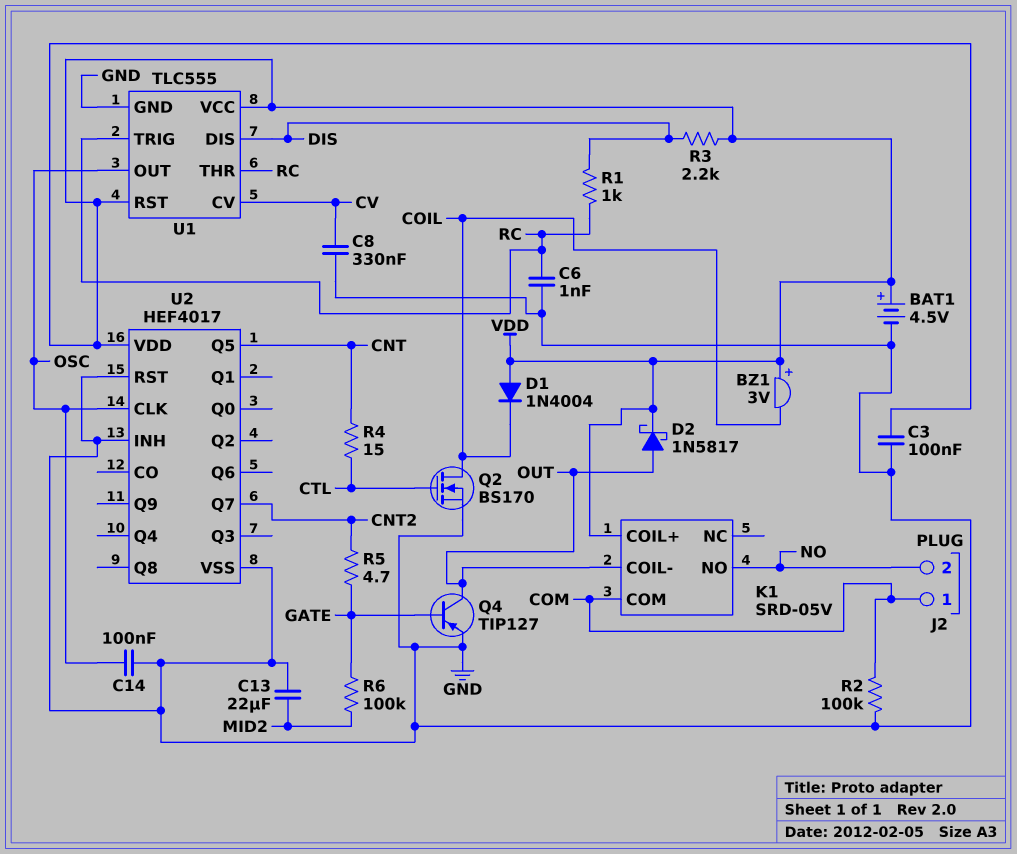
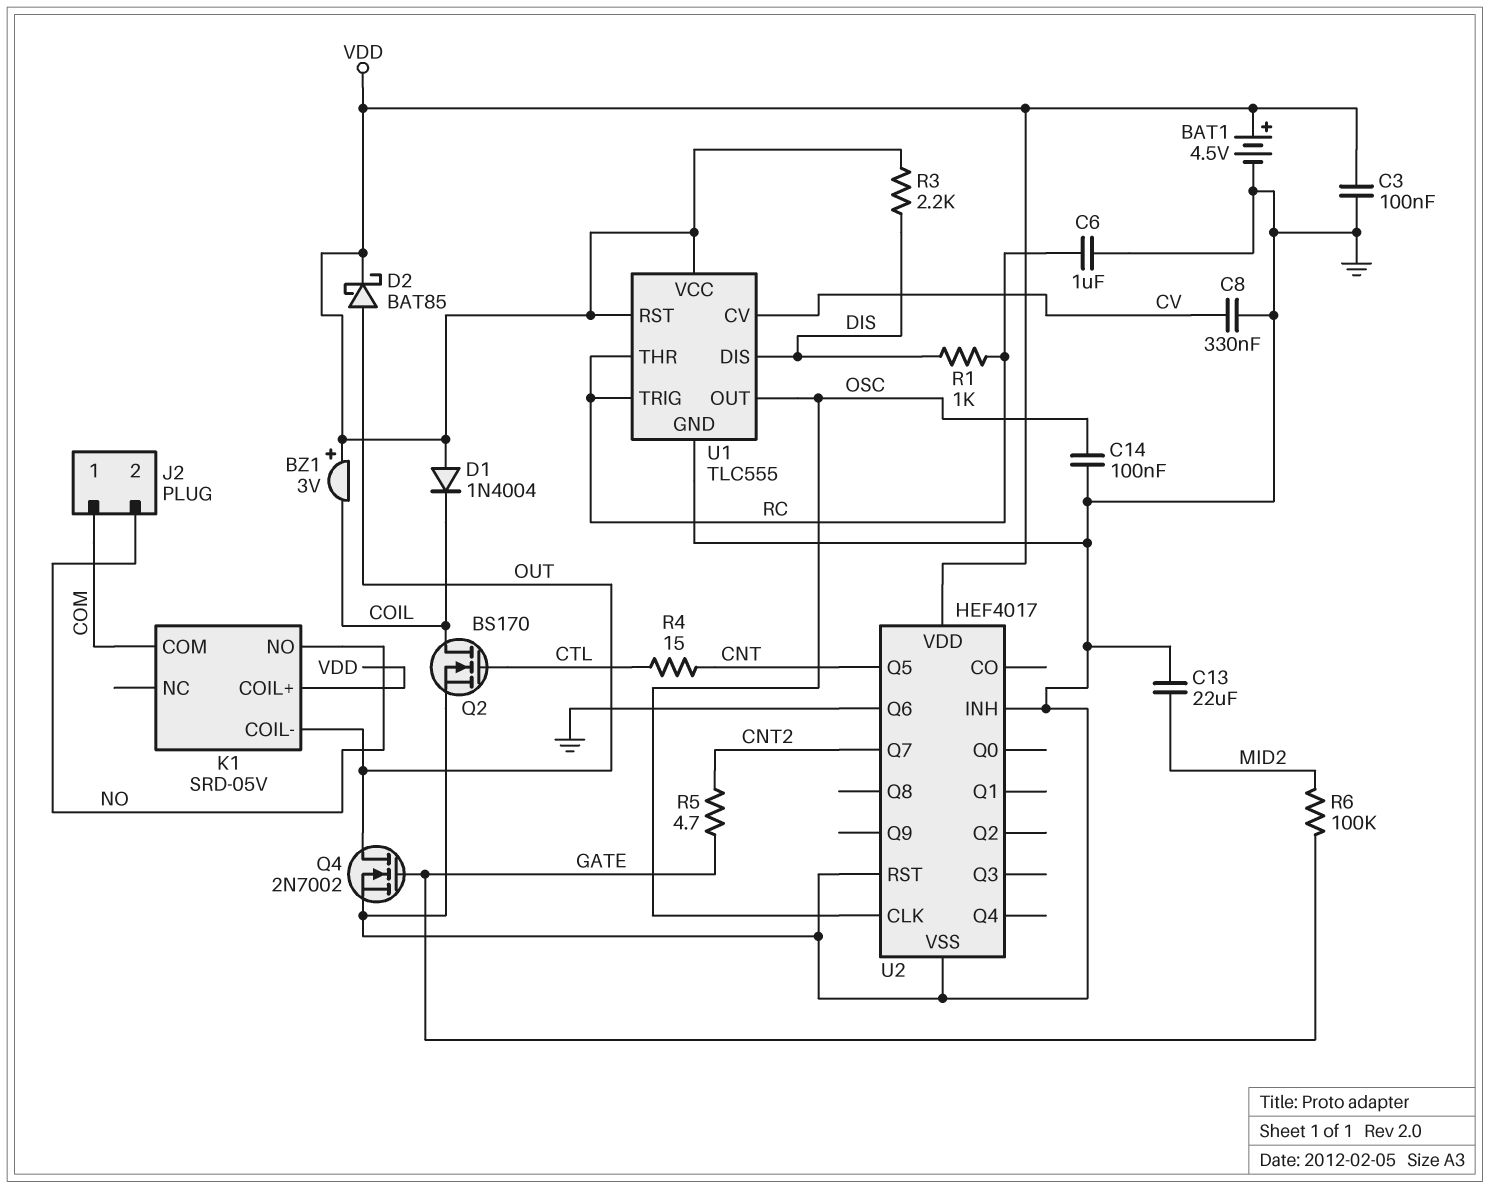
C6: 1nF (GND, RC) -> 1uF (GND, RC)
D2: schottky 1N5817 (A OUT, K VDD) -> schottky BAT85 (A OUT, K VDD)
Q4: PNP TIP127 (B GATE, C OUT, E GND) -> NMOS 2N7002 (G GATE, D OUT, S GND)
R2: 100k (COM, GND) -> none
U2 pin Q6: none -> GND

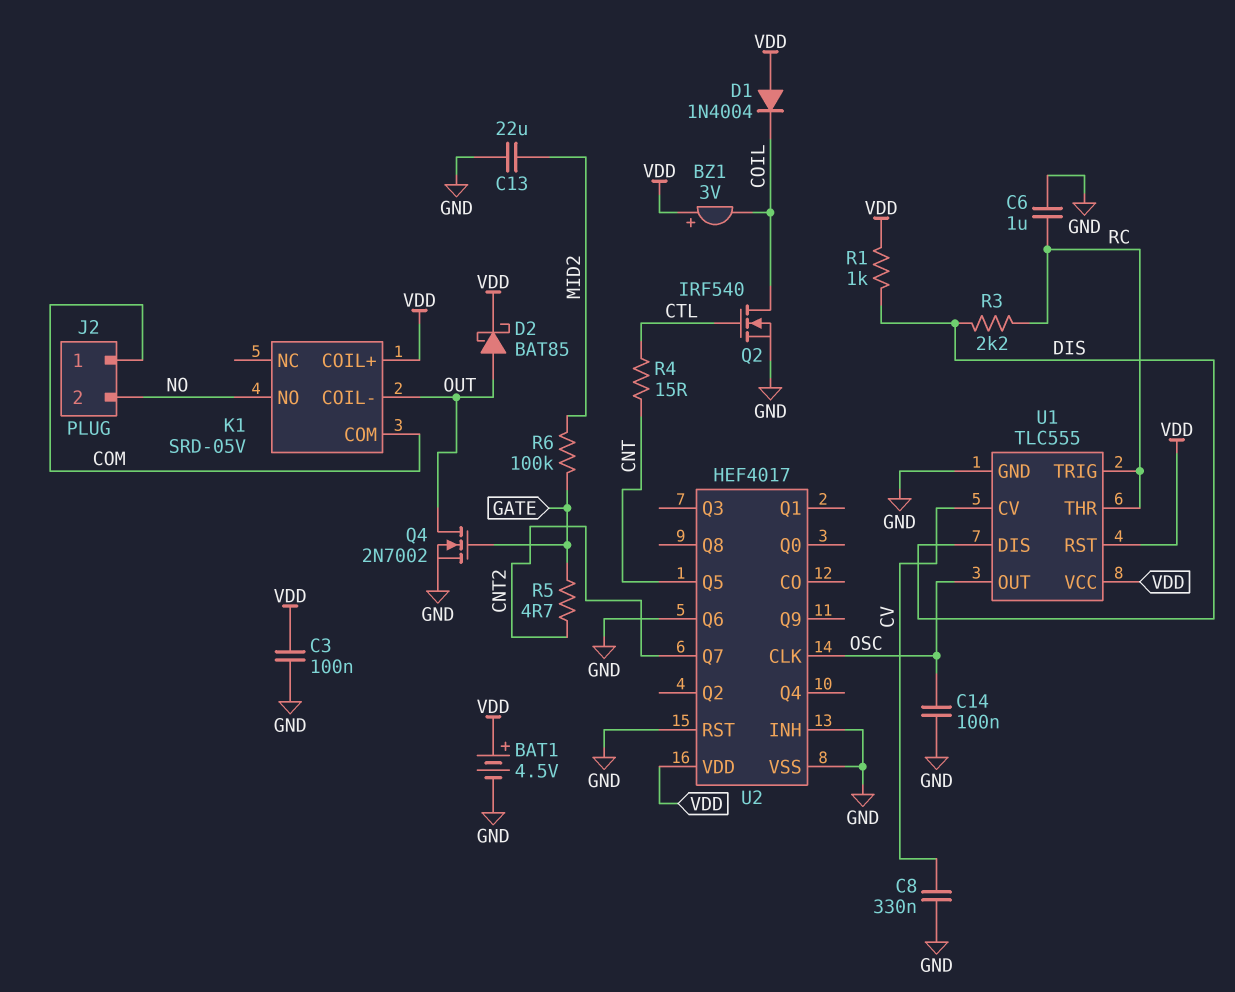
Q2: NMOS BS170 (G CTL, D COIL, S GND) -> NMOS IRF540 (G CTL, D COIL, S GND)
R1: 1k (DIS, RC) -> 1k (DIS, VDD)
R3: 2.2k (DIS, VDD) -> 2.2k (DIS, RC)

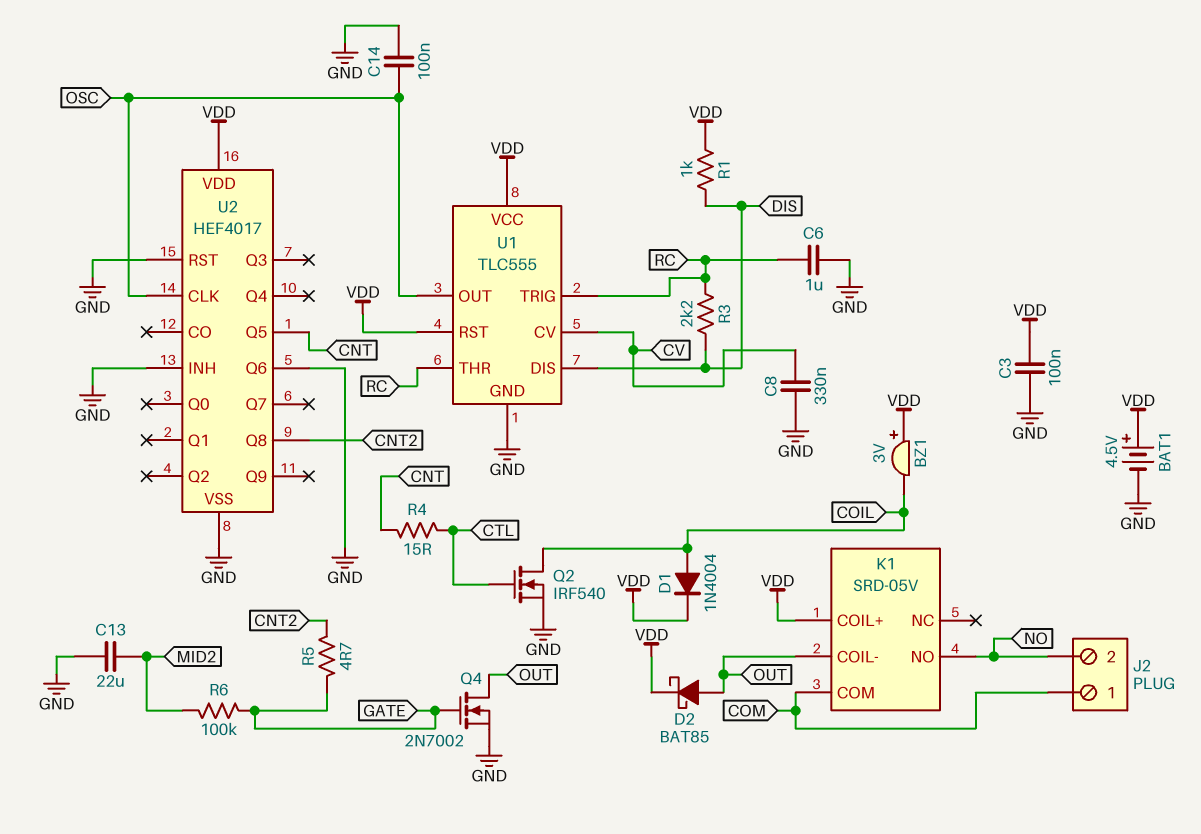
D1: diode 1N4004 (A VDD, K COIL) -> diode 1N4004 (A COIL, K VDD)
U2 pin Q7: CNT2 -> none
U2 pin Q8: none -> CNT2

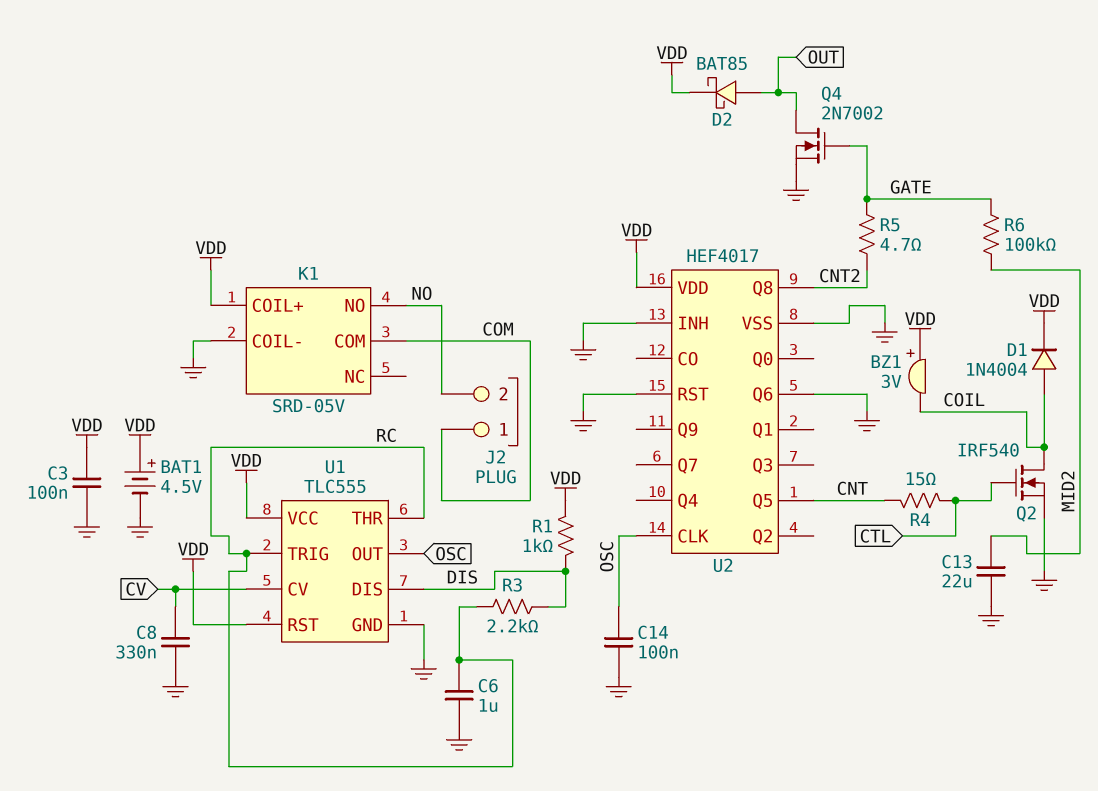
K1 pin COIL-: OUT -> GND

